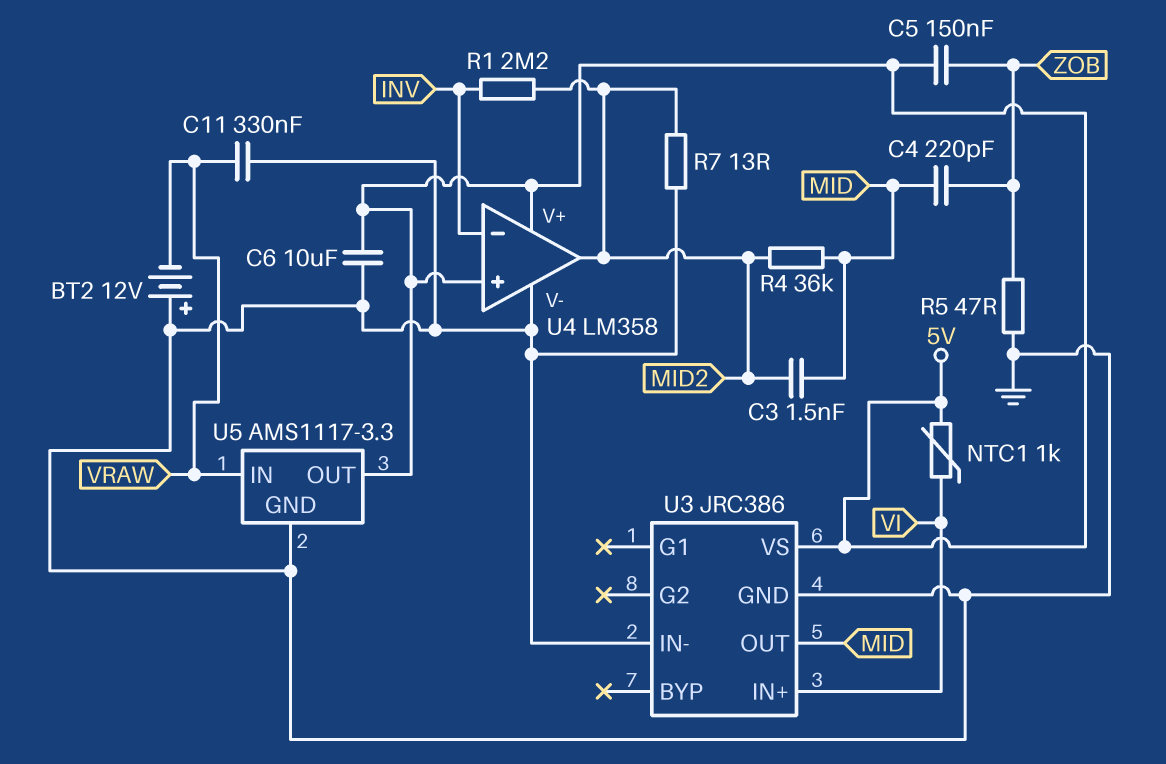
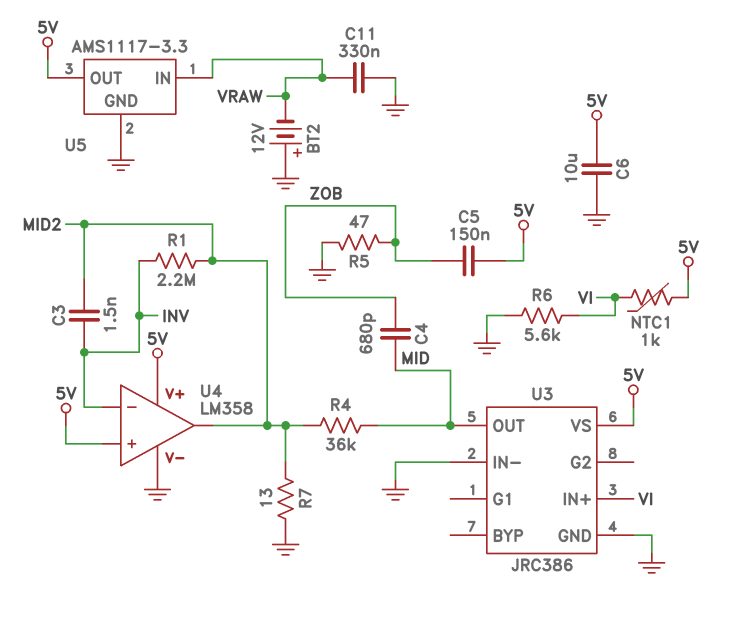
C3: 1.5nF (MID, MID2) -> 1.5nF (INV, MID2)
C4: 220pF (MID, ZOB) -> 680pF (MID, ZOB)
R6: none -> 5.6k (GND, VI)

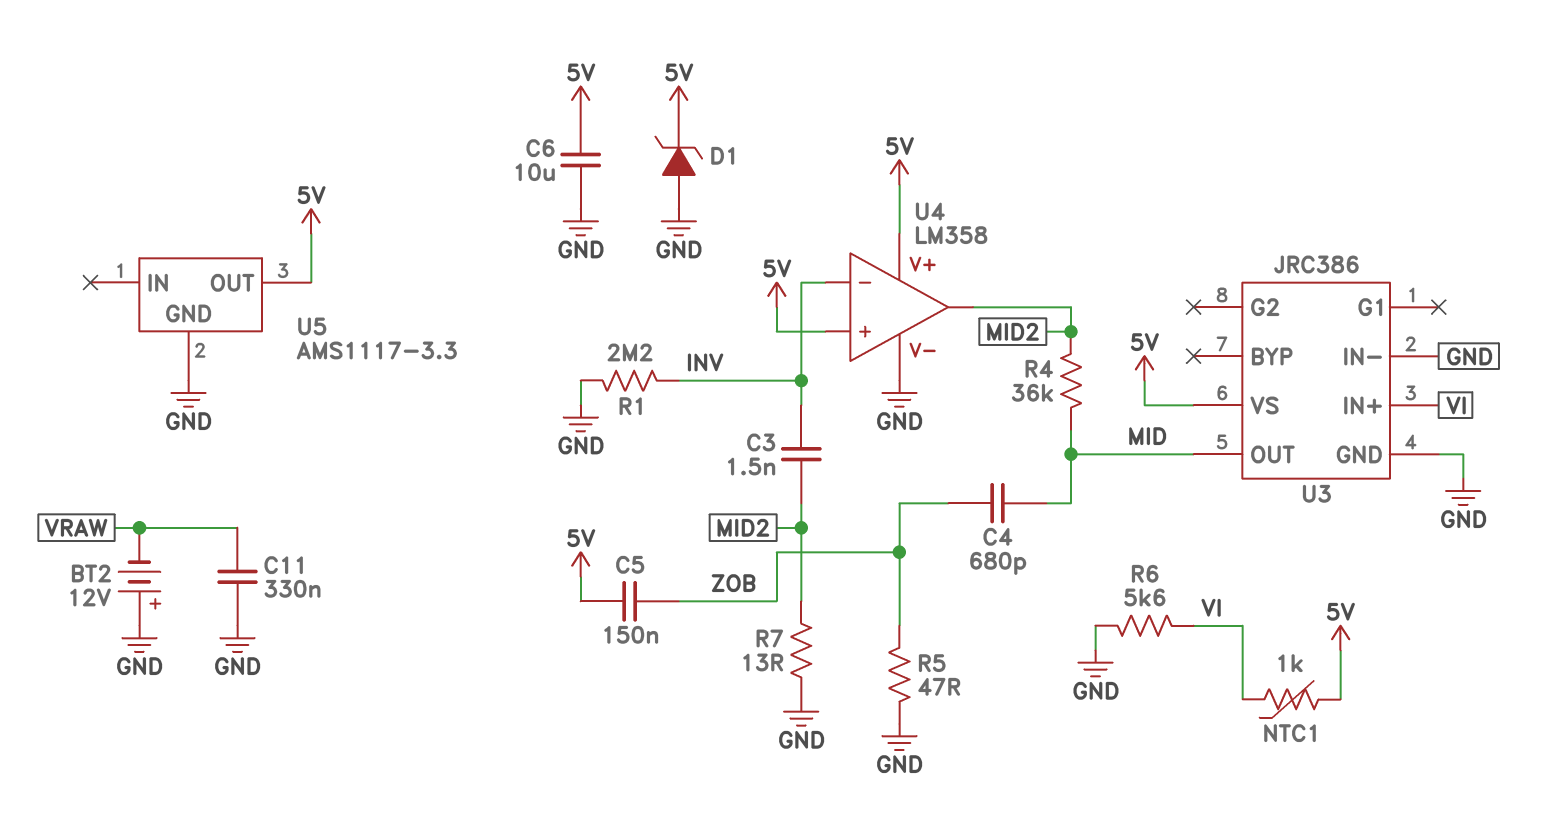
D1: none -> zener (A GND, K 5V)
R1: 2.2M (INV, MID2) -> 2.2M (GND, INV)
U5 pin IN: VRAW -> none

